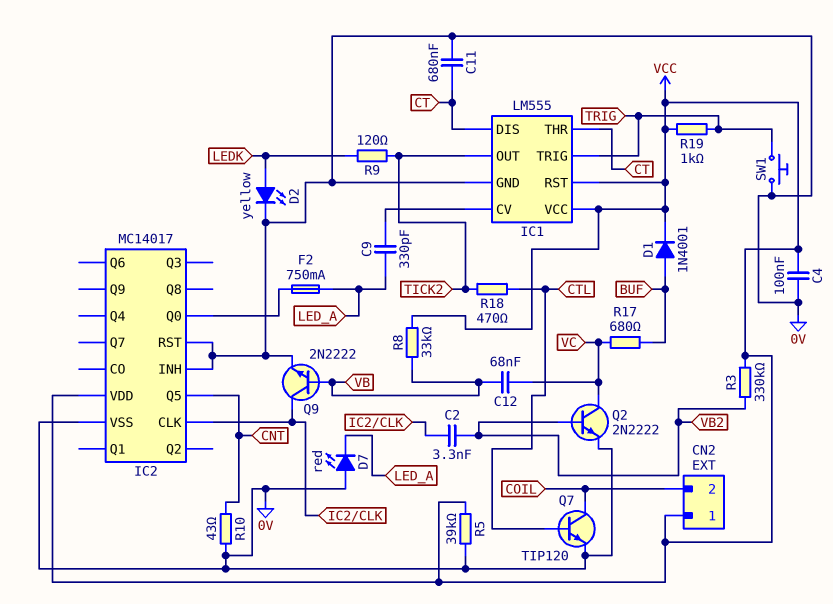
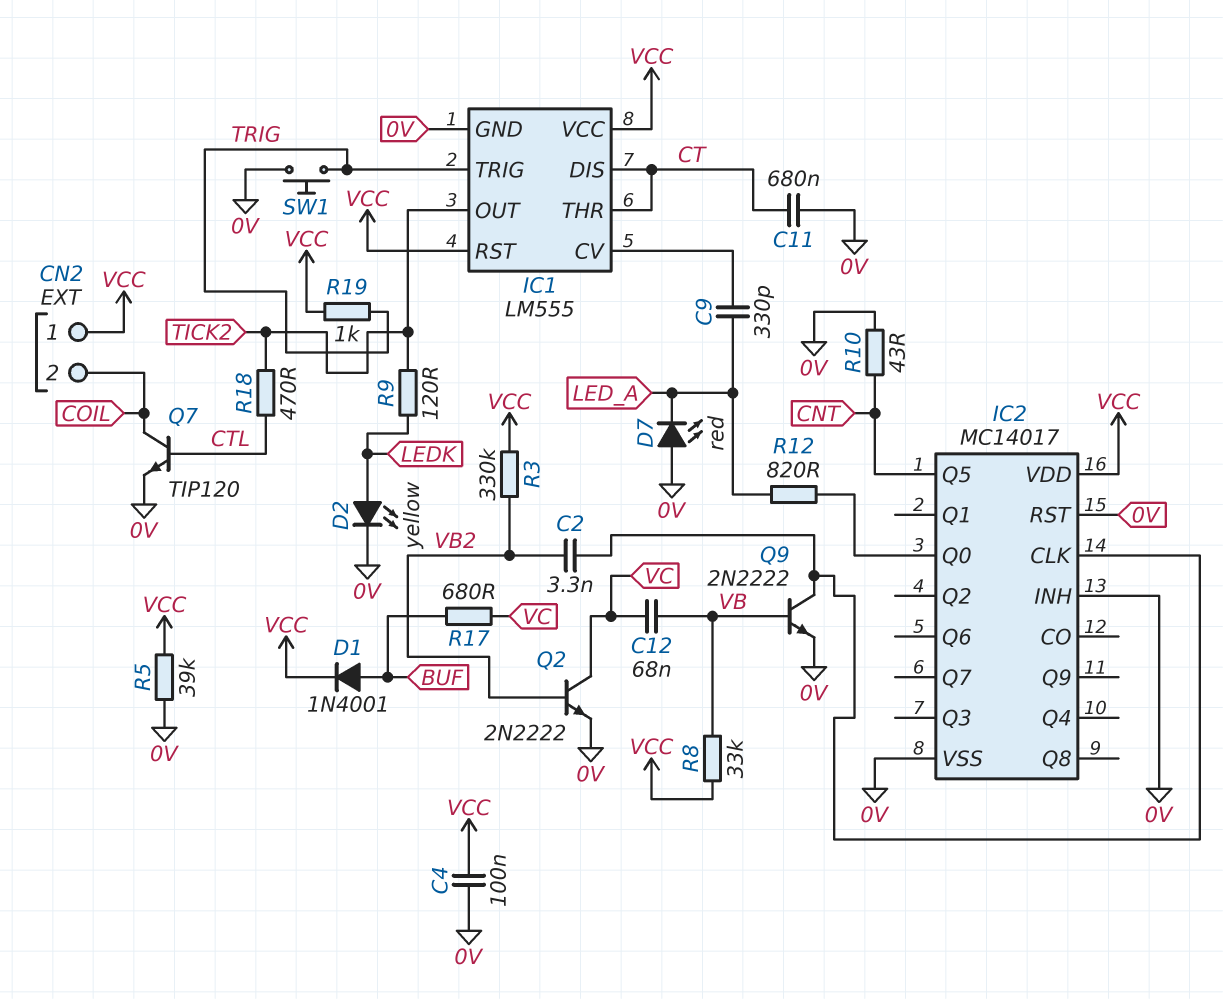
F2: 750mA (IC2/Q0, LED_A) -> none
R12: none -> 820 (IC2/Q0, LED_A)

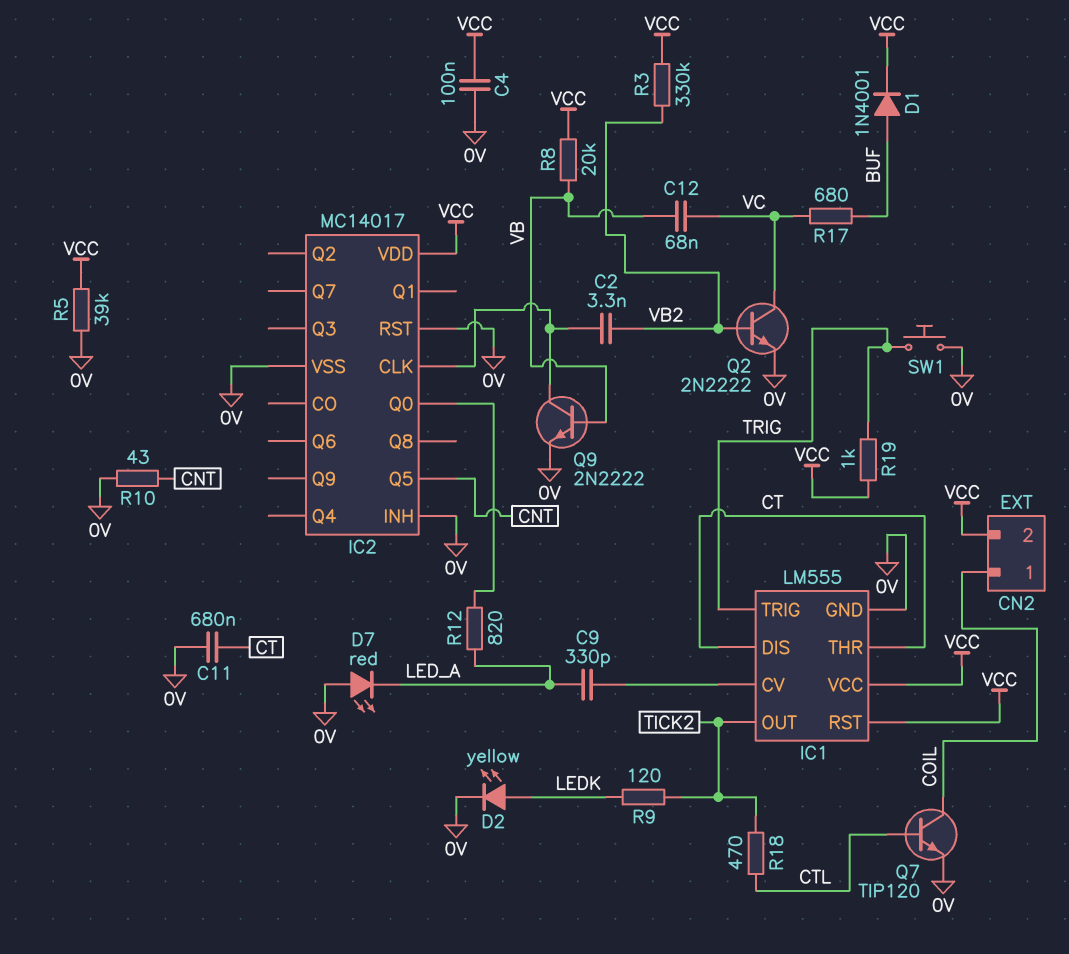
CN2 pin 1: VCC -> COIL
CN2 pin 2: COIL -> VCC
R8: 33k (VB, VCC) -> 20k (VB, VCC)

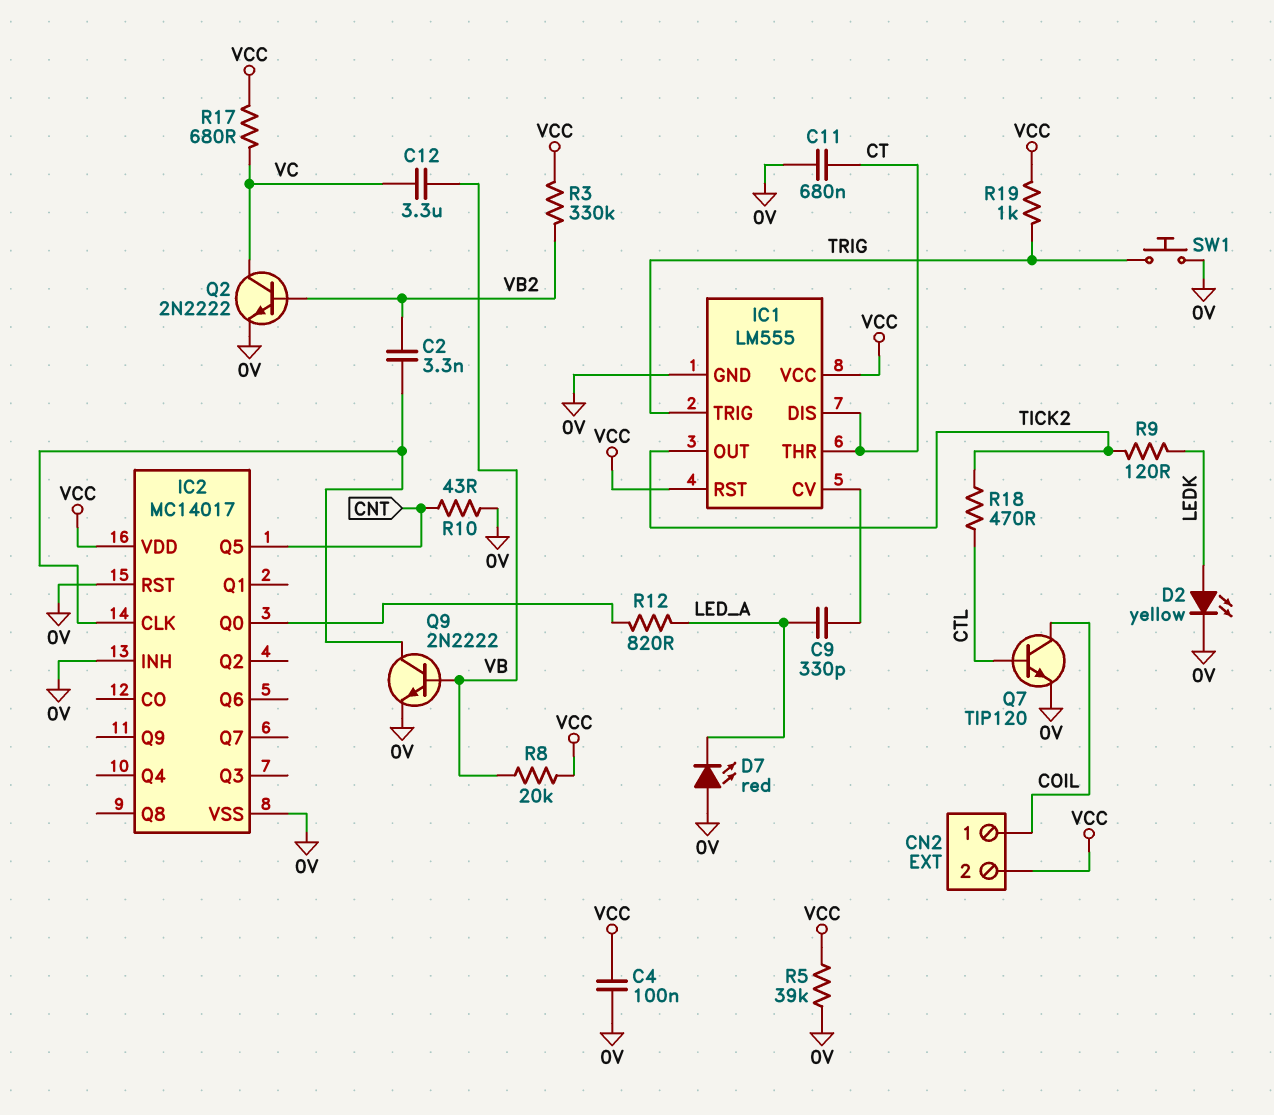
C12: 68nF (VB, VC) -> 3.3uF (VB, VC)
D1: diode 1N4001 (A BUF, K VCC) -> none
R17: 680 (BUF, VC) -> 680 (VC, VCC)

